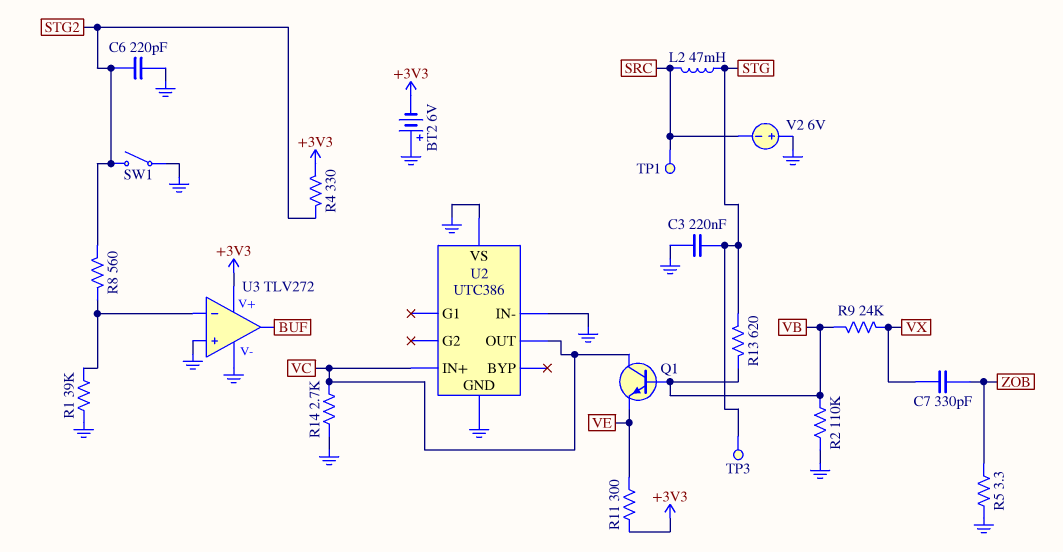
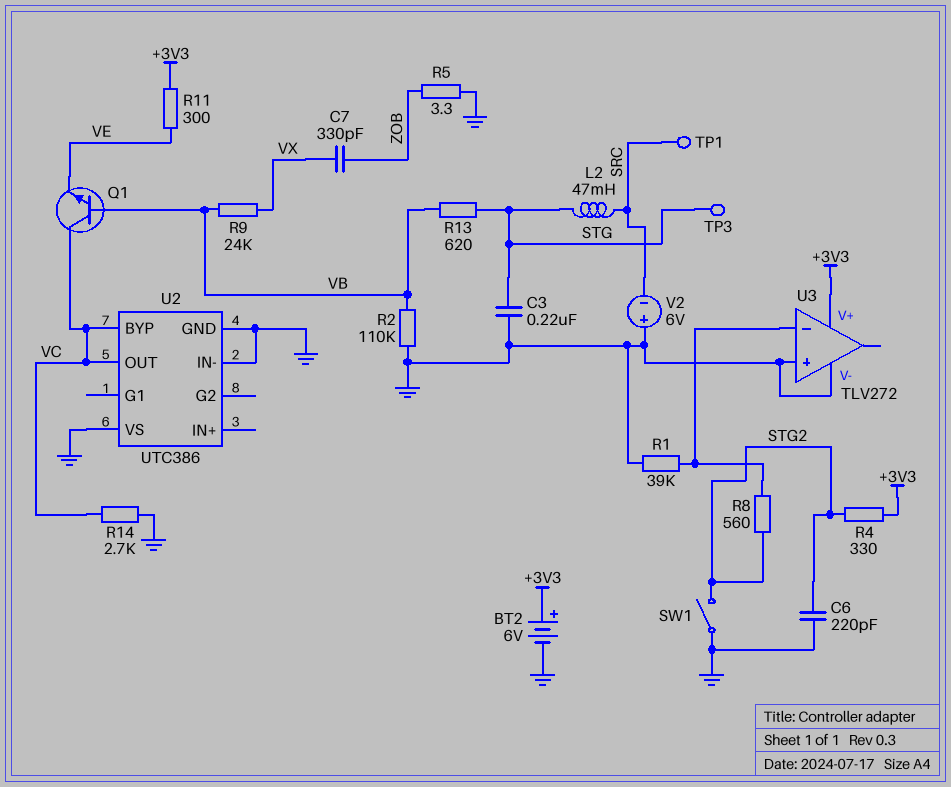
BT2: 6V (plus GND, minus +3V3) -> 6V (plus +3V3, minus GND)
U2 pin BYP: none -> VC
U2 pin IN+: VC -> none
U3 pin out: BUF -> none

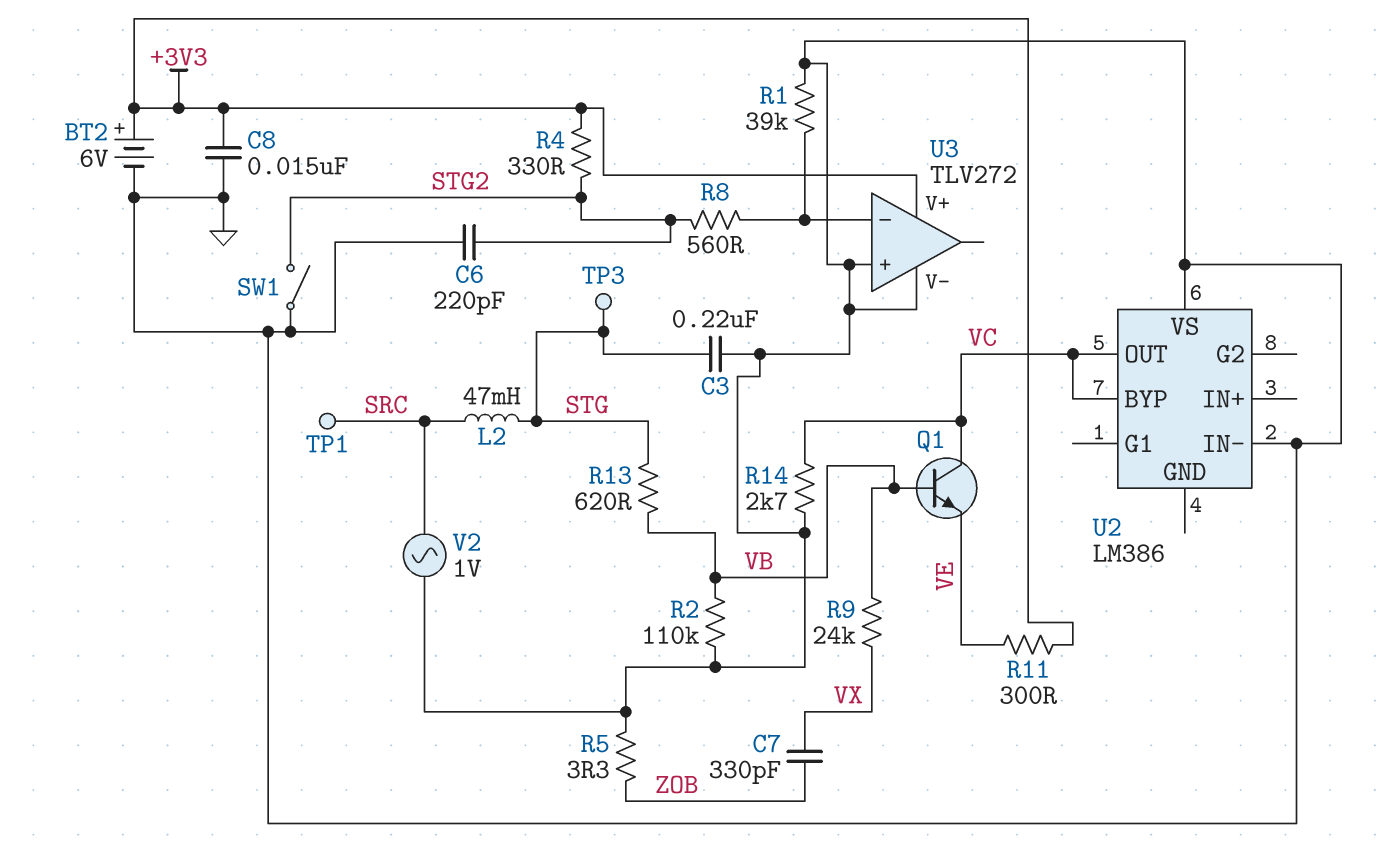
C8: none -> 15nF (+3V3, GND)
U2: UTC386 -> LM386
U2 pin GND: GND -> none
V2: 6V (plus GND, minus SRC) -> AC 1V (GND, SRC)

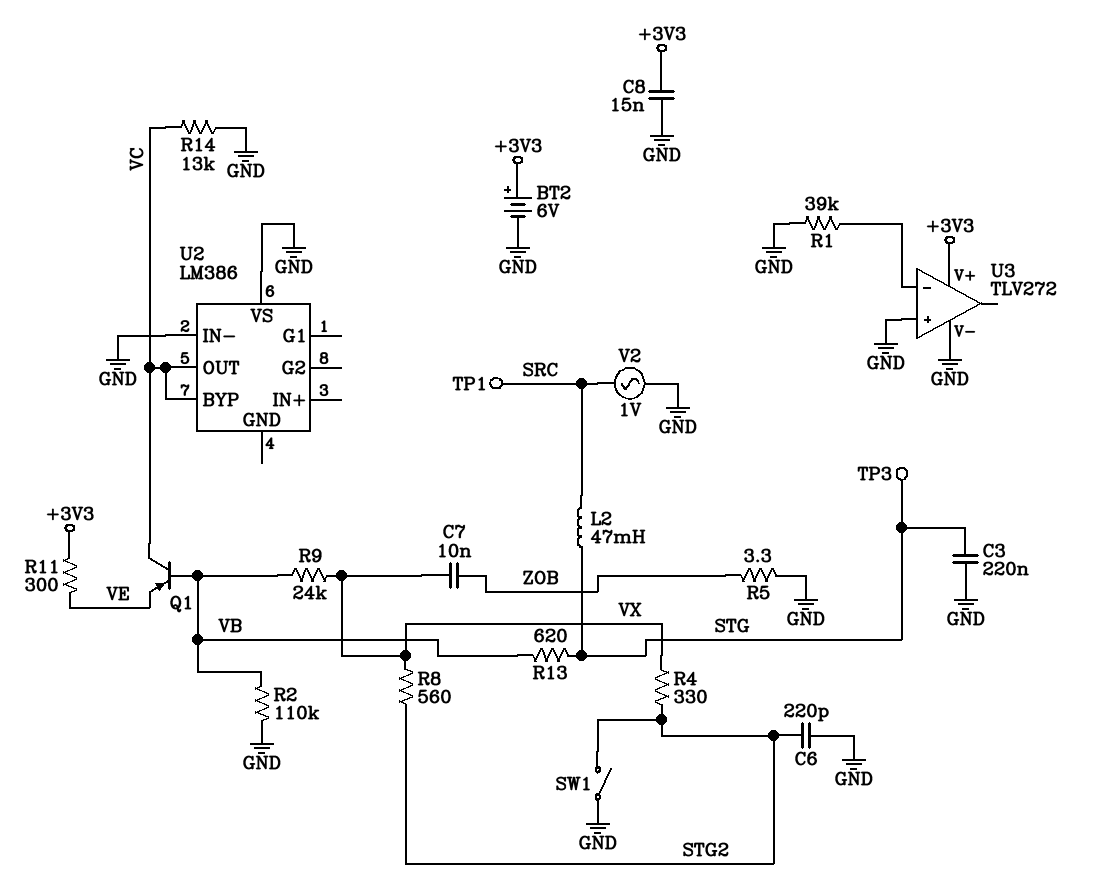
C7: 330pF (VX, ZOB) -> 10nF (VX, ZOB)
Q1: NPN (B VB, C VC, E VE) -> PNP (B VB, C VC, E VE)
R4: 330 (+3V3, STG2) -> 330 (STG2, VX)
R8: 560 (STG2, U3/in-) -> 560 (STG2, VX)
R14: 2.7k (GND, VC) -> 13k (GND, VC)

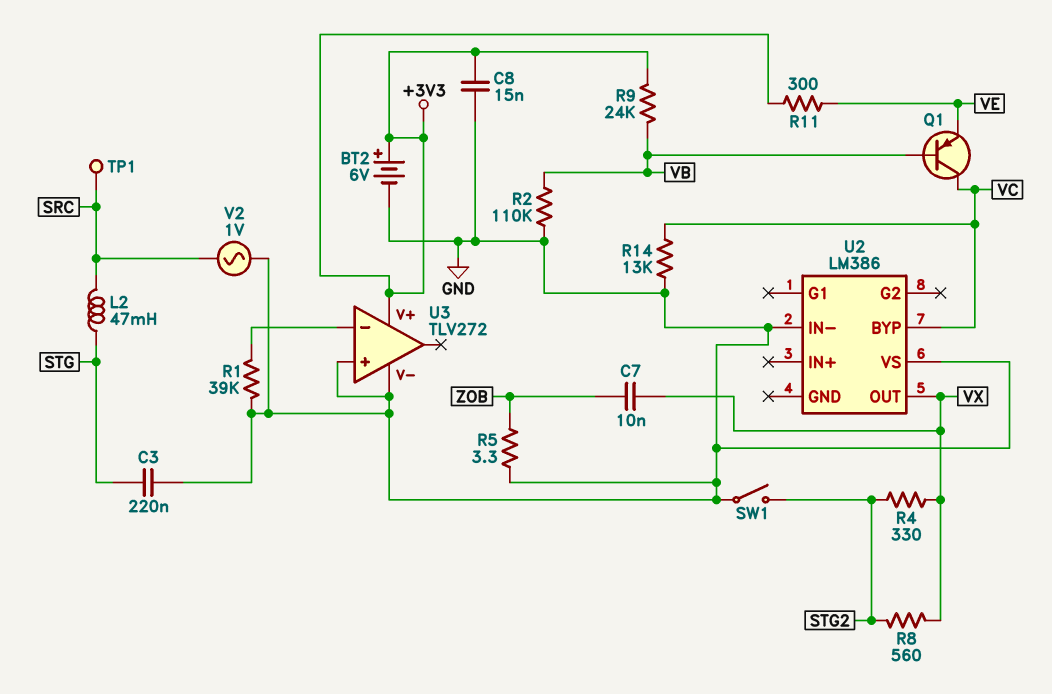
C6: 220pF (GND, STG2) -> none
R9: 24k (VB, VX) -> 24k (+3V3, VB)
R13: 620 (STG, VB) -> none
TP3: test point (STG) -> none
U2 pin OUT: VC -> VX

